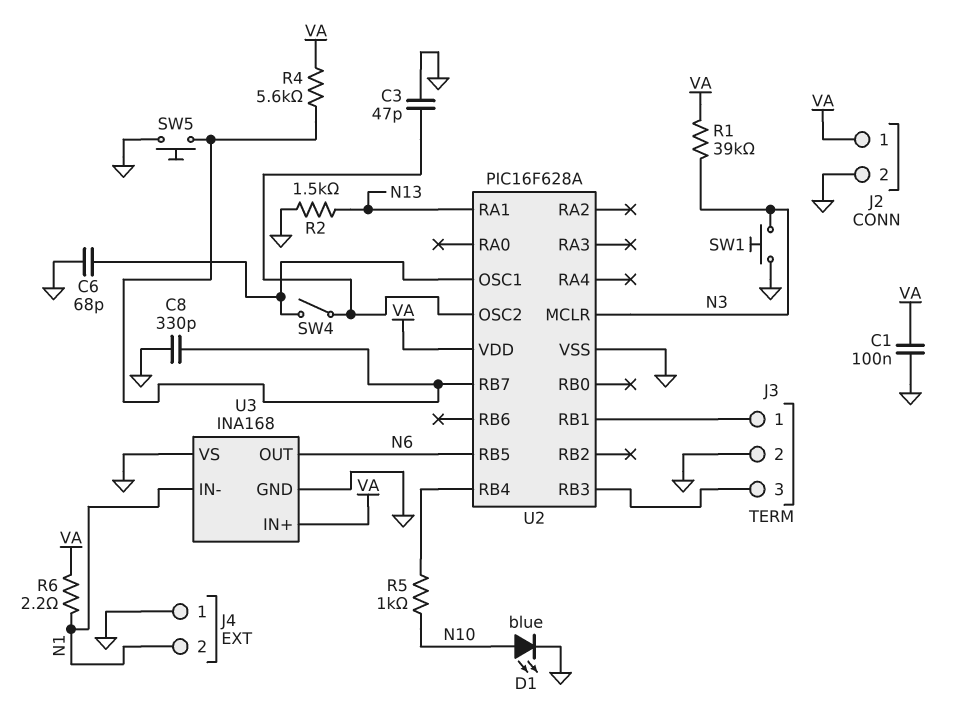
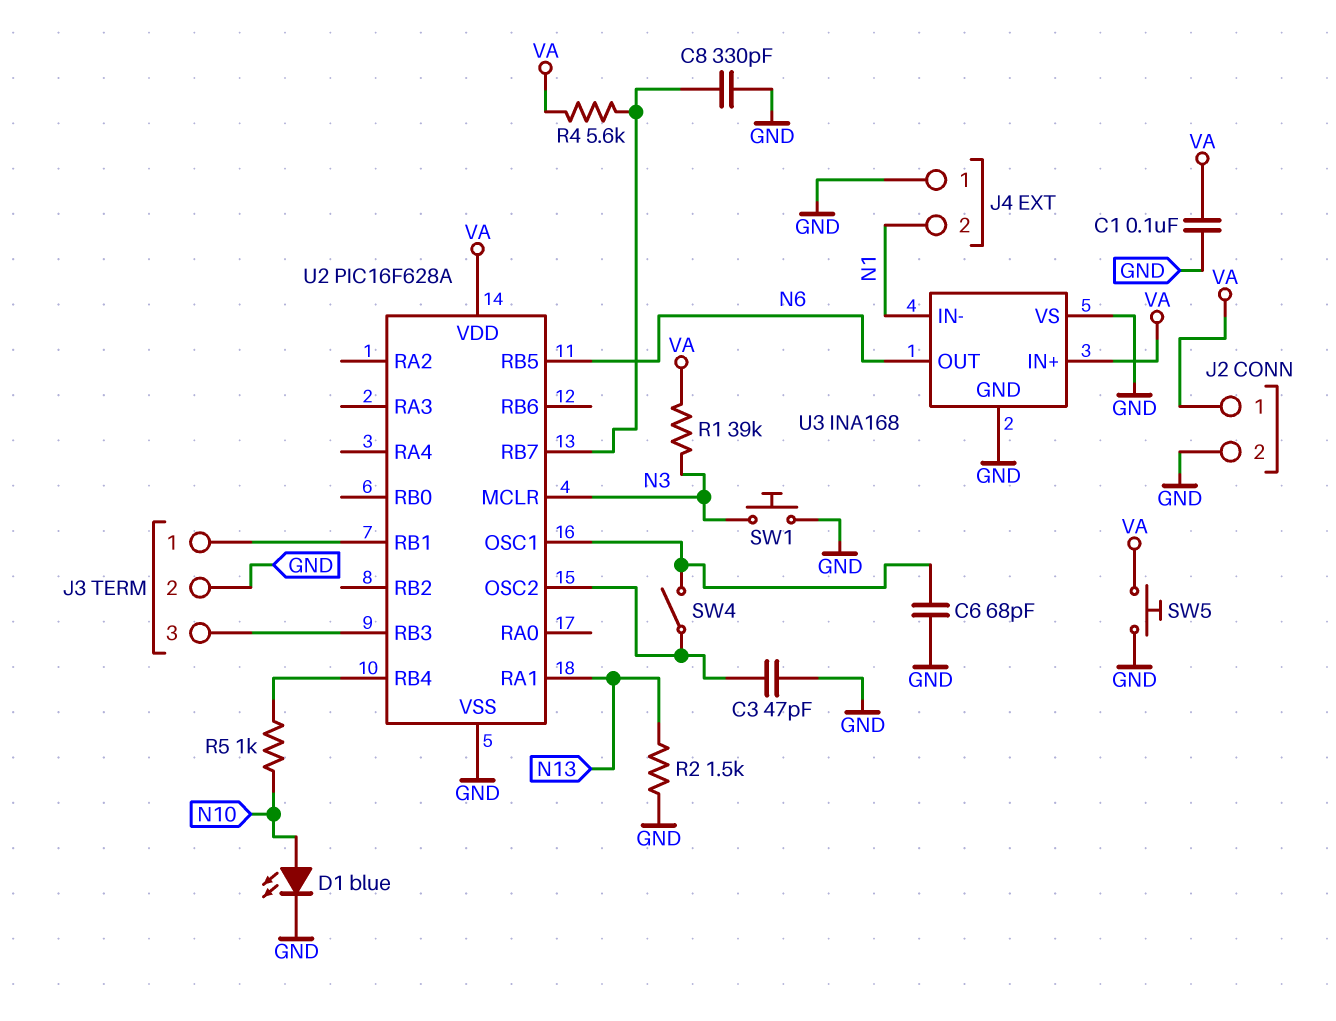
R6: 2.2 (N1, VA) -> none
SW5: button (GND, U2/RB7) -> button (GND, VA)

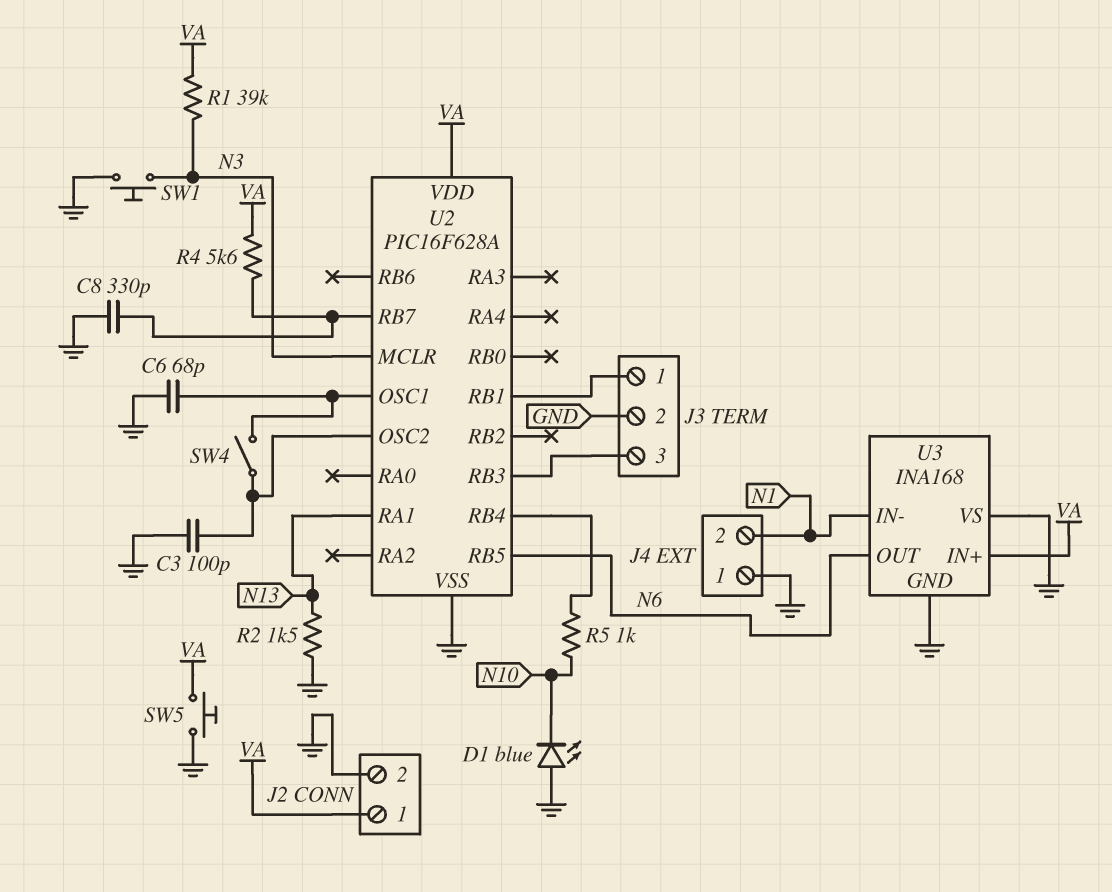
C1: 100nF (GND, VA) -> none
C3: 47pF (GND, U2/OSC2) -> 100pF (GND, U2/OSC2)
D1: LED blue (A N10, K GND) -> LED blue (A GND, K N10)

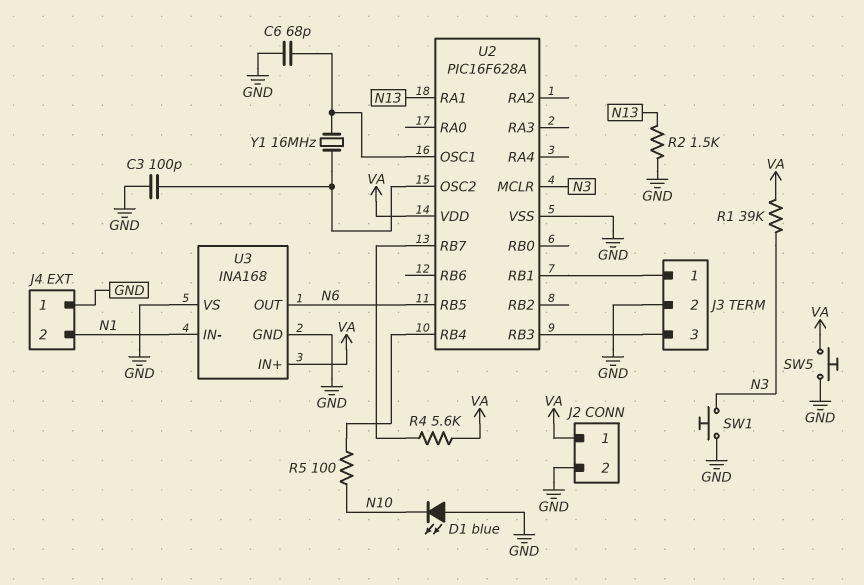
C8: 330pF (GND, U2/RB7) -> none
R5: 1k (N10, U2/RB4) -> 100 (N10, U2/RB4)
SW4: switch (U2/OSC1, U2/OSC2) -> none
Y1: none -> 16MHz (U2/OSC1, U2/OSC2)

